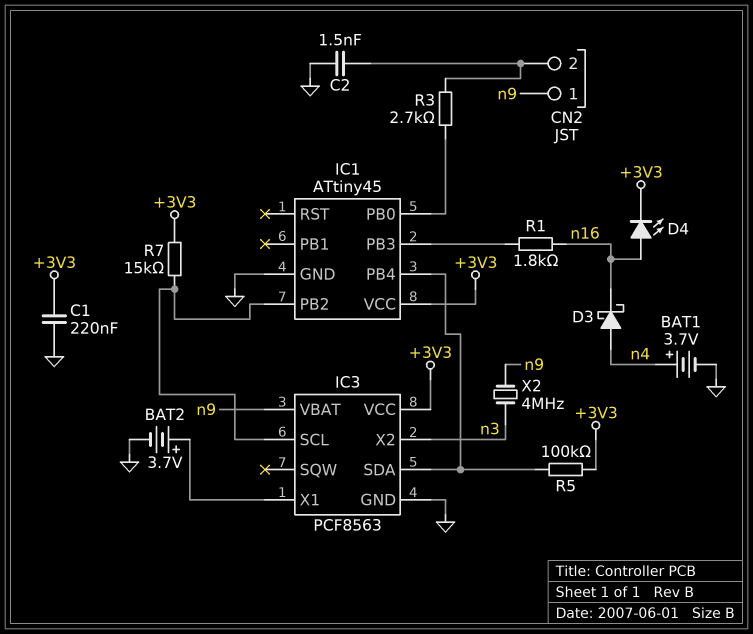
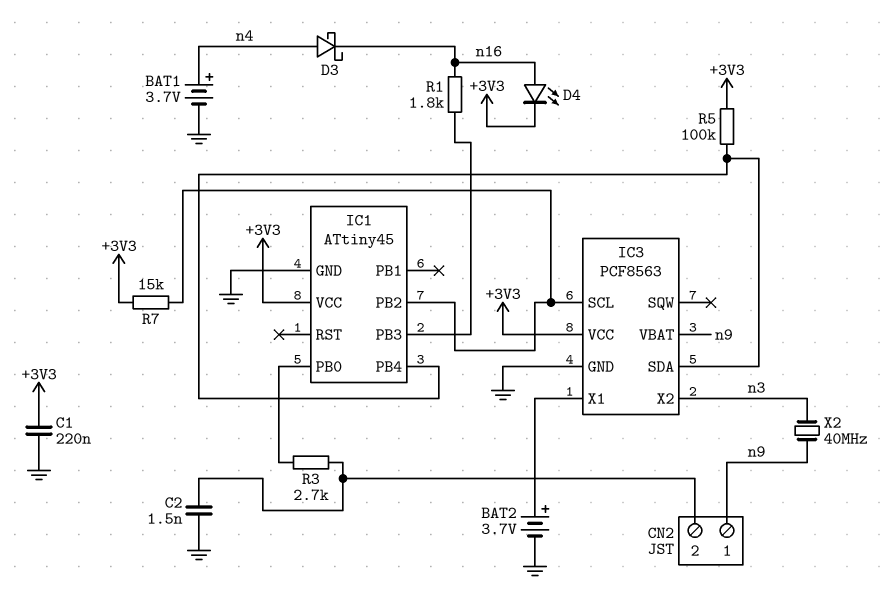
X2: 4MHz (n3, n9) -> 40MHz (n3, n9)

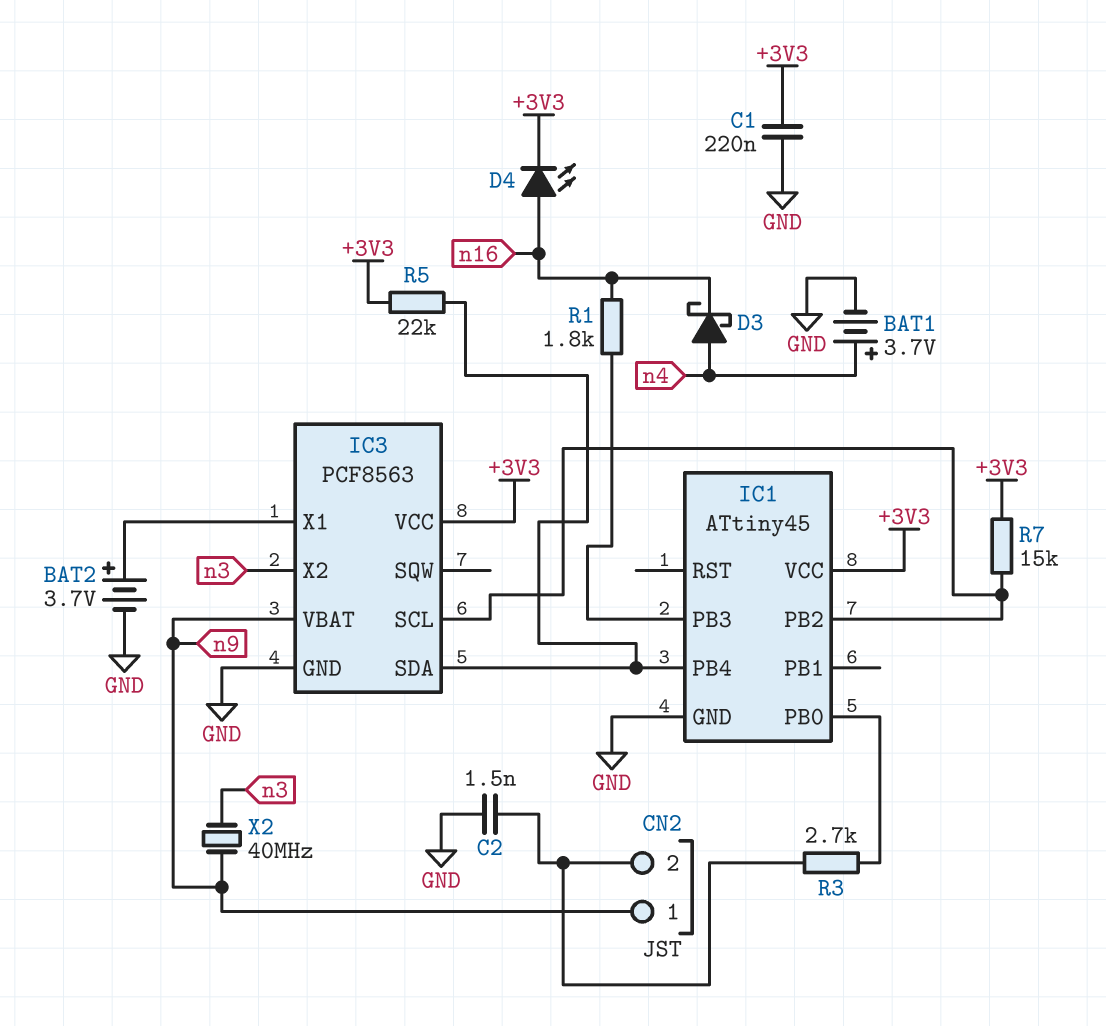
R5: 100k (+3V3, IC1/PB4) -> 22k (+3V3, IC1/PB4)

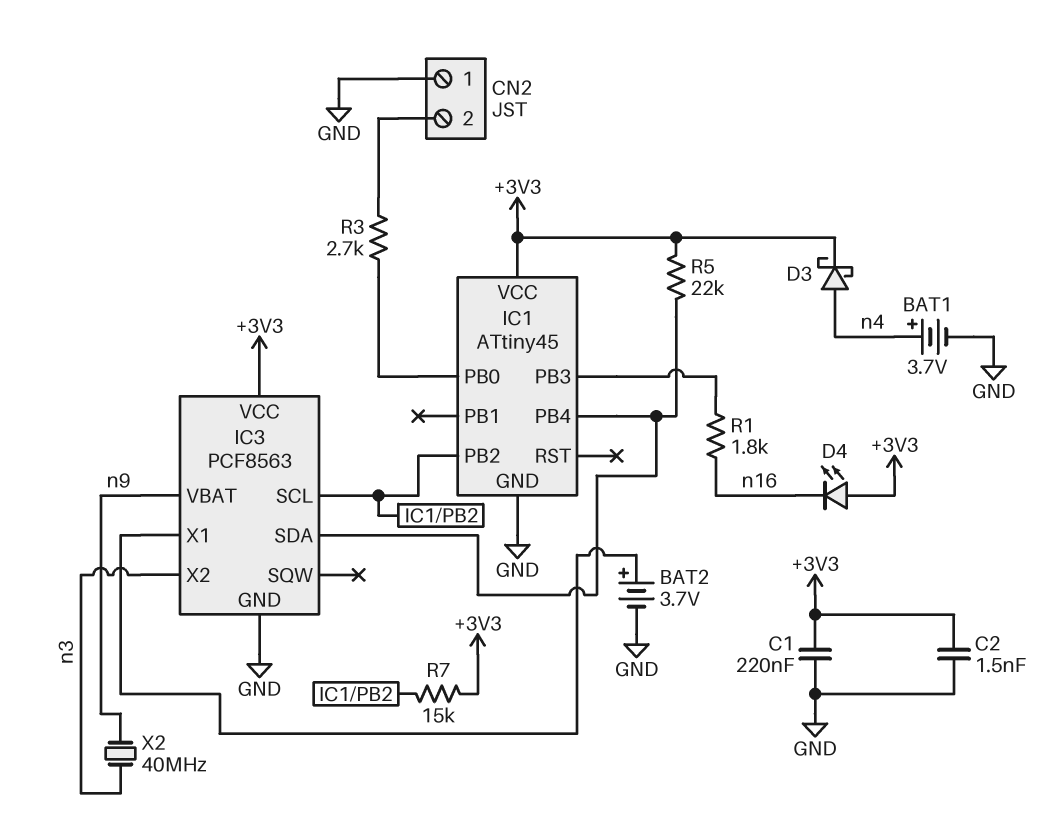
C2: 1.5nF (CN2/2, GND) -> 1.5nF (+3V3, GND)
CN2 pin 1: n9 -> GND
D3: schottky (A n4, K n16) -> schottky (A n4, K +3V3)
D4: LED (A n16, K +3V3) -> LED (A +3V3, K n16)

